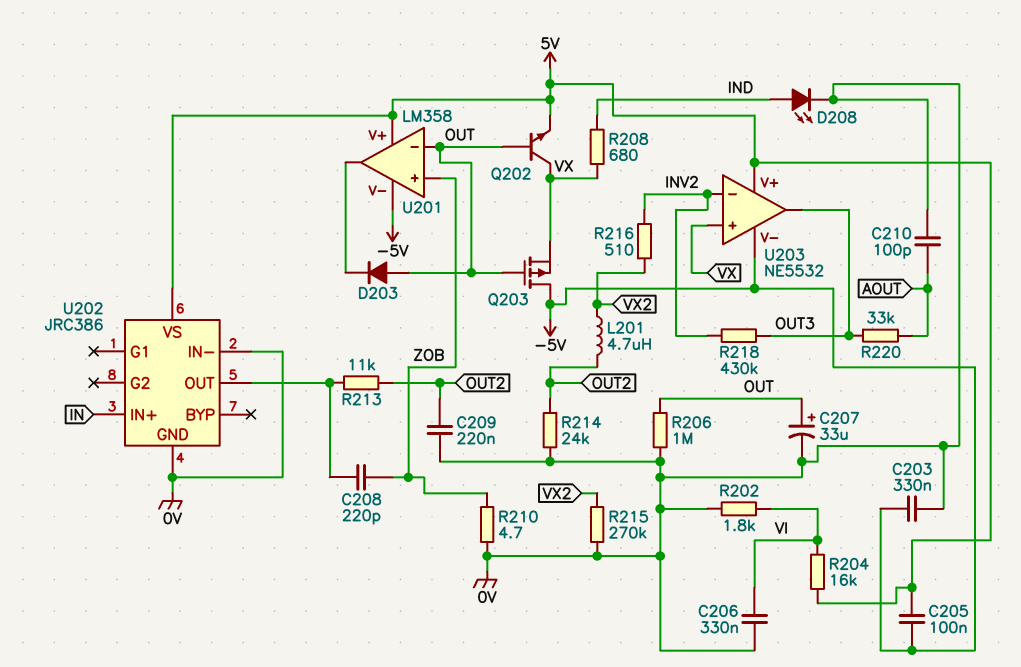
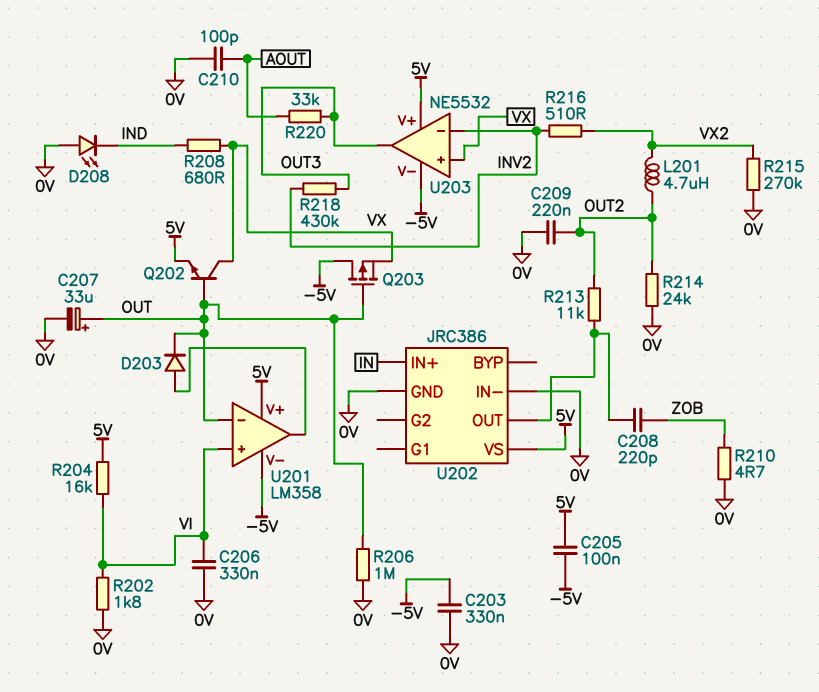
D203: diode (A OUT, K U201/out) -> diode (A U201/out, K OUT)
D208: LED (A IND, K 0V) -> LED (A 0V, K IND)
U201 pin in+: ZOB -> VI

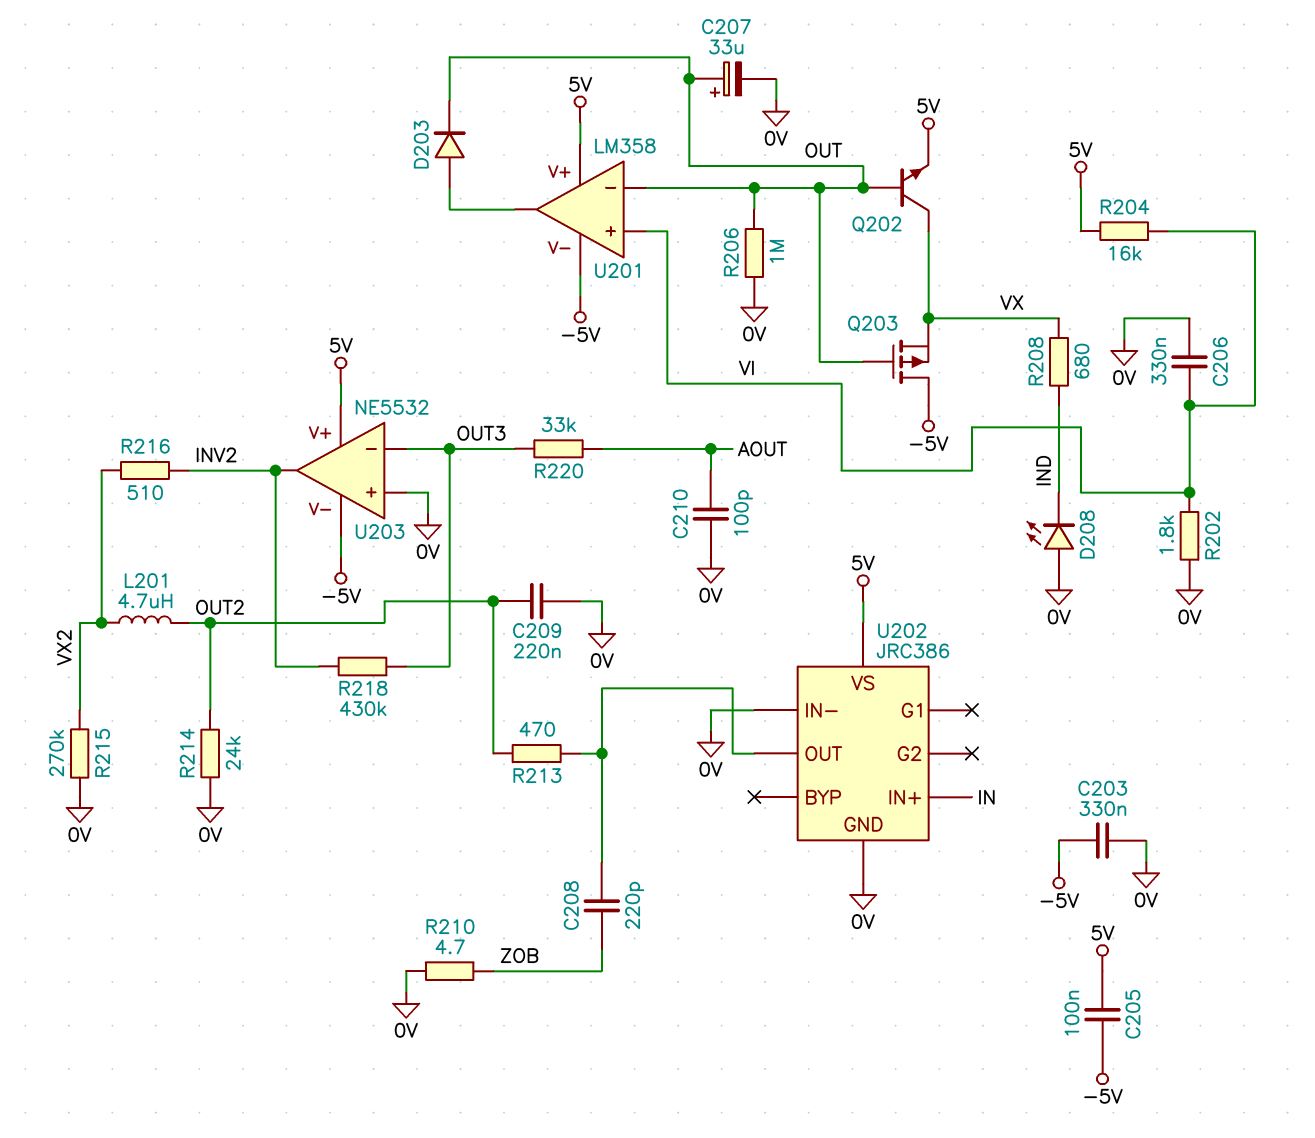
R213: 11k (OUT2, U202/OUT) -> 470 (OUT2, U202/OUT)
U203 pin in+: VX -> 0V
U203 pin in-: INV2 -> OUT3
U203 pin out: OUT3 -> INV2

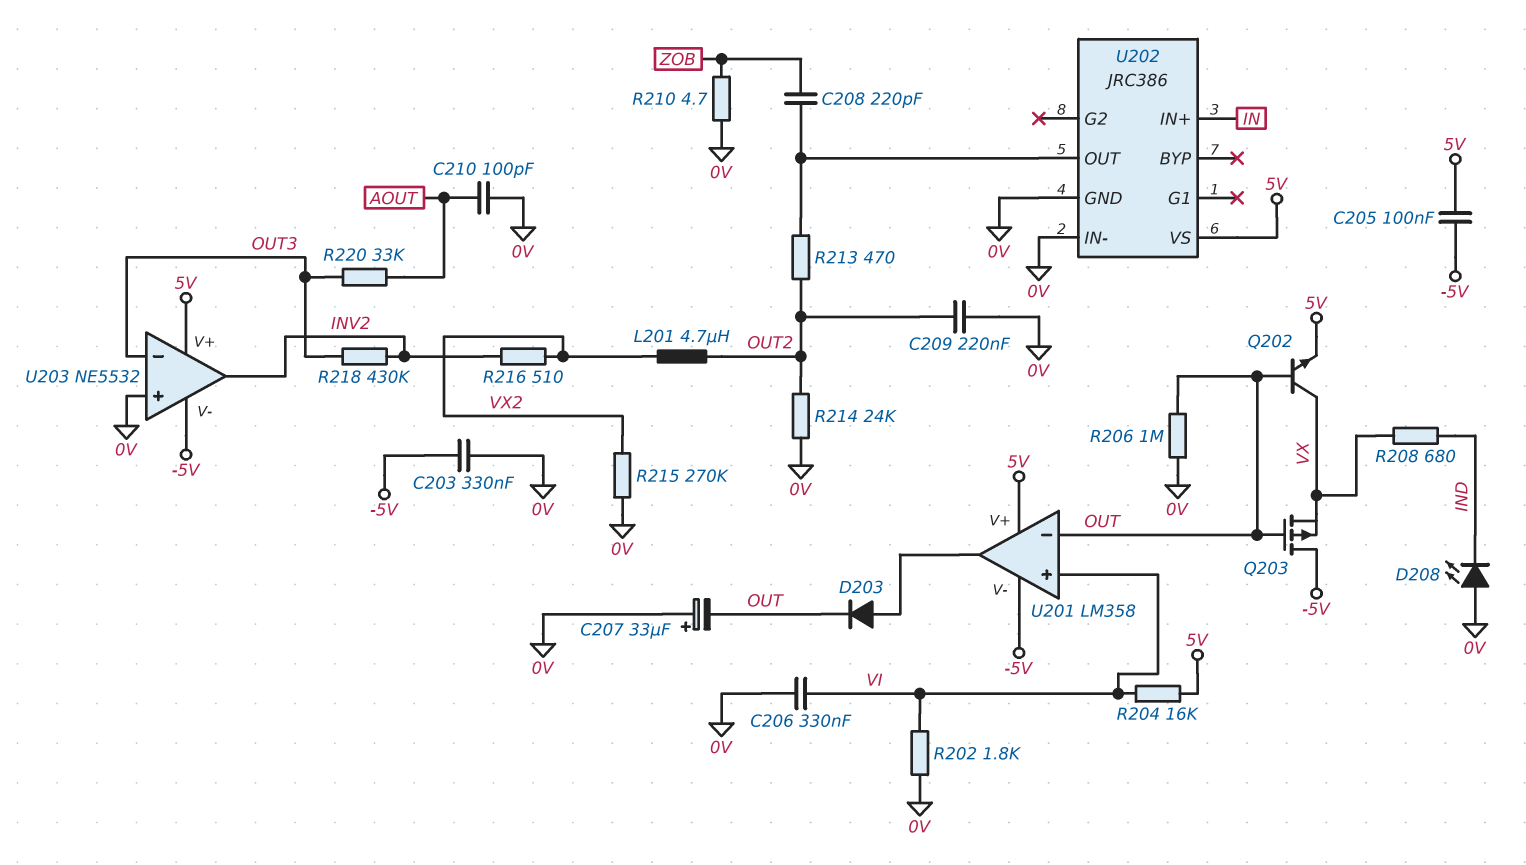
C207: 33uF (plus OUT, minus 0V) -> 33uF (plus 0V, minus OUT)

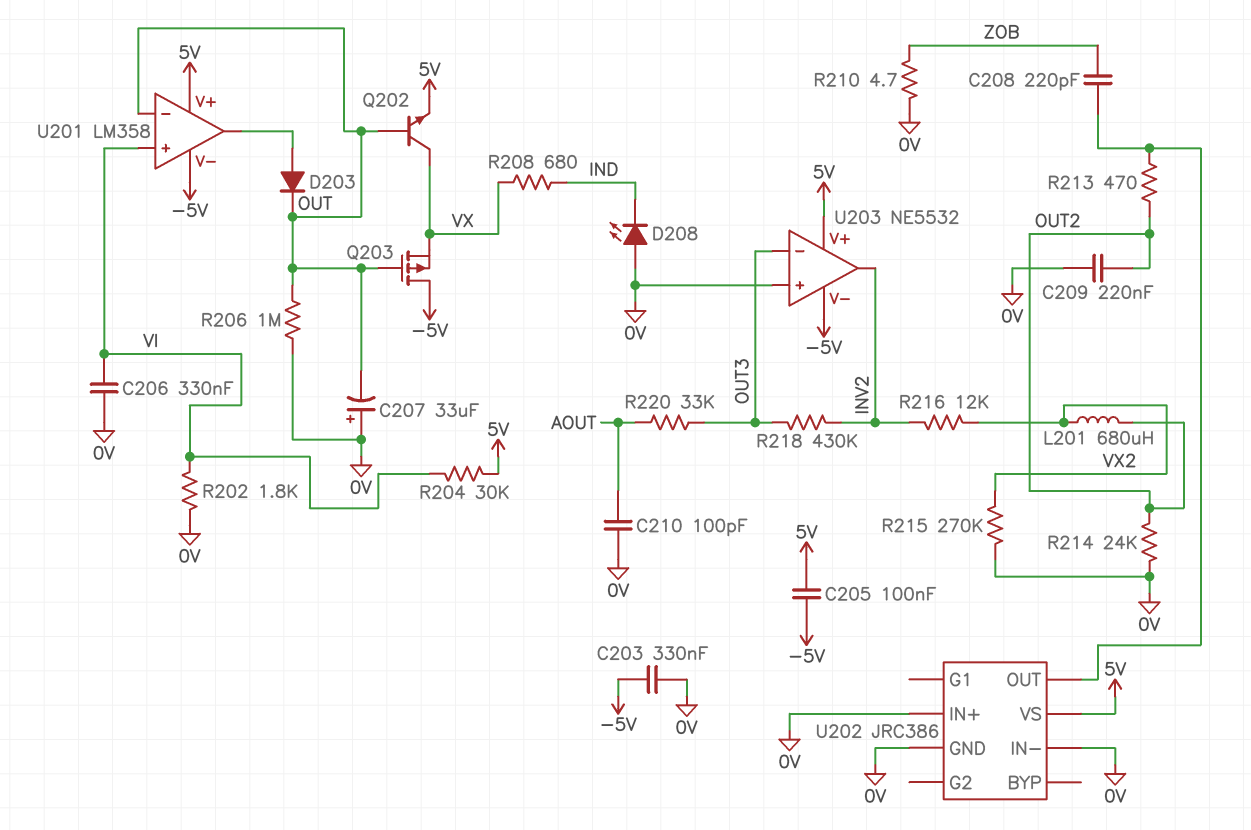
L201: 4.7uH (OUT2, VX2) -> 680uH (OUT2, VX2)
R204: 16k (5V, VI) -> 30k (5V, VI)
R216: 510 (INV2, VX2) -> 12k (INV2, VX2)
U202 pin IN+: IN -> 0V

